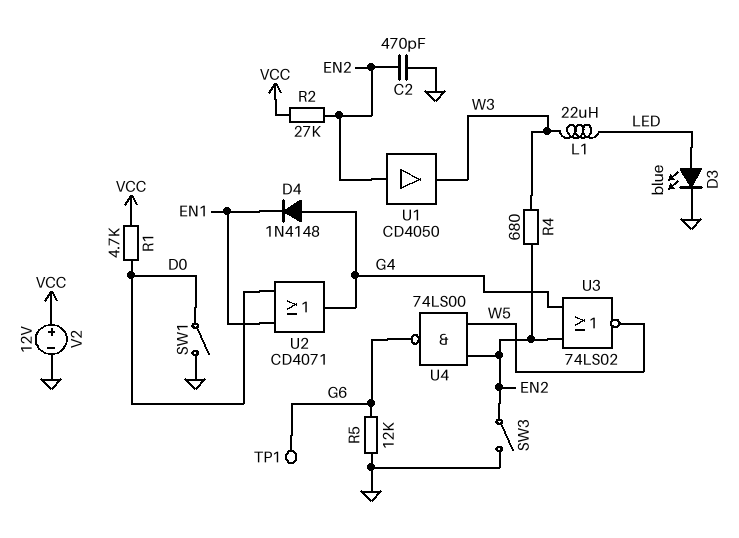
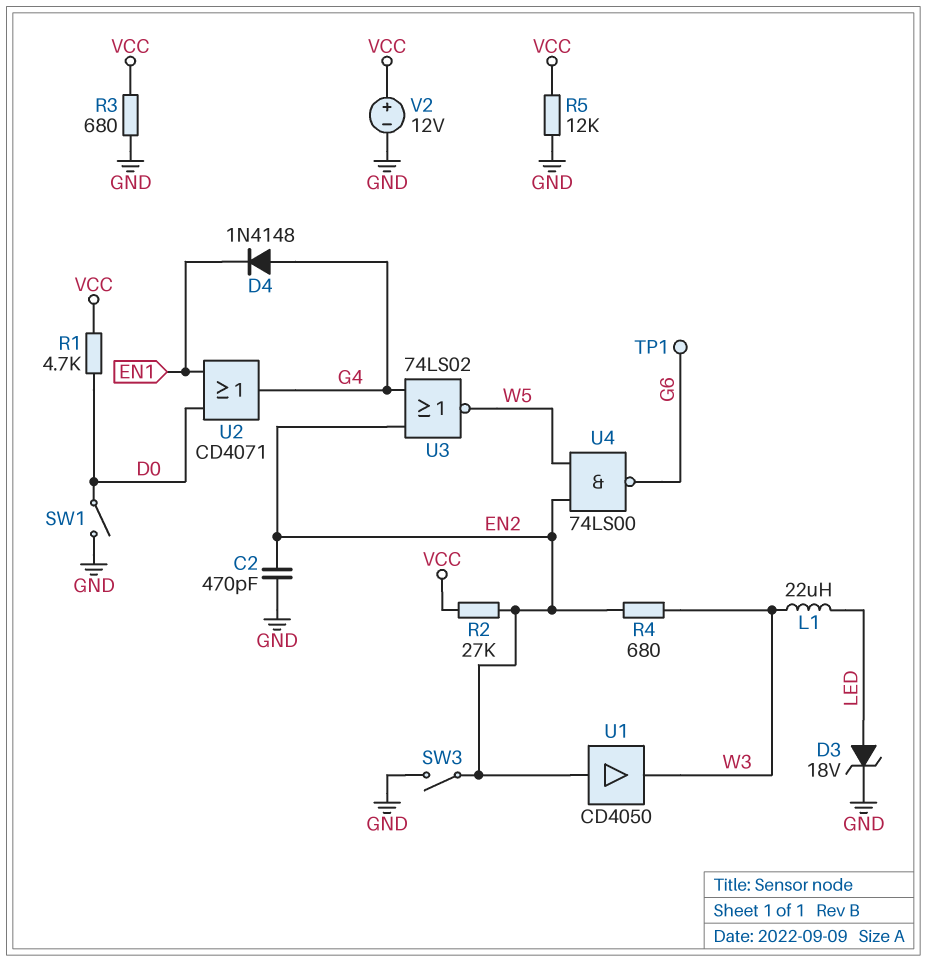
D3: LED blue (A LED, K GND) -> zener 18V (A LED, K GND)
R3: none -> 680 (GND, VCC)
R5: 12k (G6, GND) -> 12k (GND, VCC)

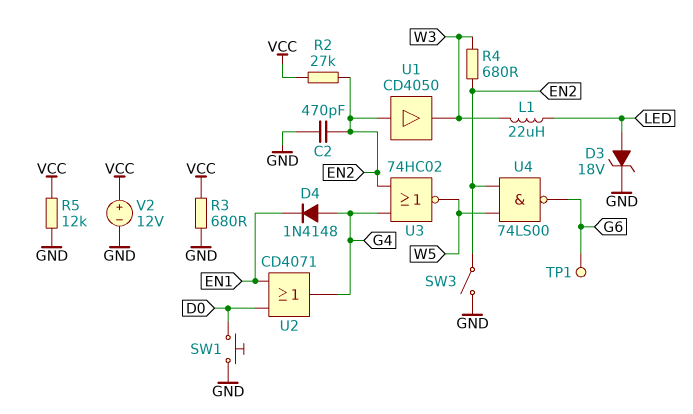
R1: 4.7k (D0, VCC) -> none
SW1: switch (D0, GND) -> button (D0, GND)
U3: NOR 74LS02 (in EN2, in G4, out W5) -> NOR 74HC02 (in EN2, in G4, out W5)

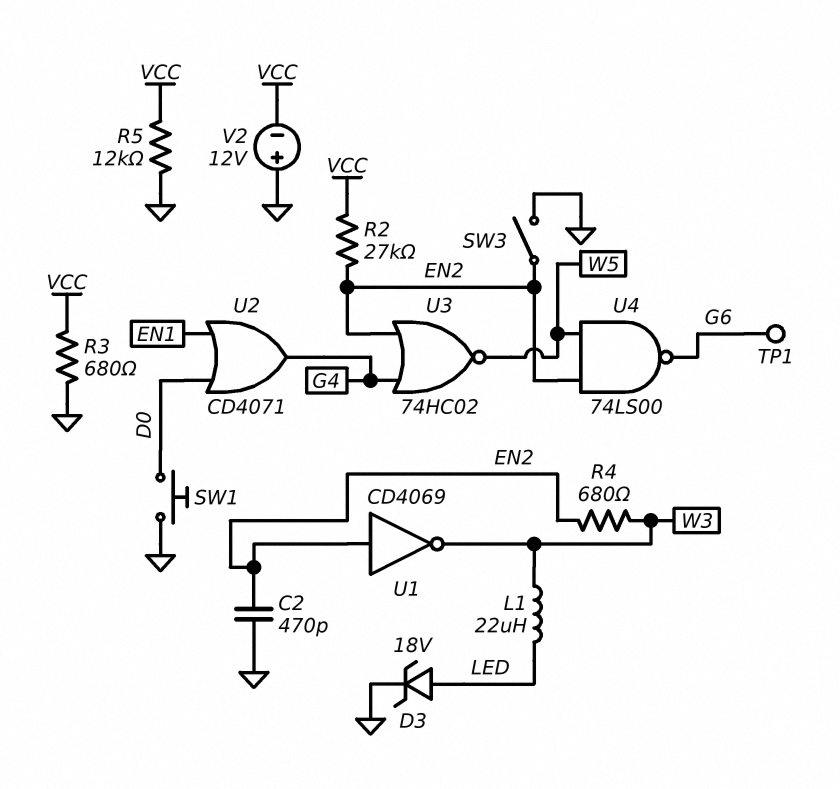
D4: diode 1N4148 (A G4, K EN1) -> none
U1: buffer CD4050 (in EN2, out W3) -> NOT CD4069 (in EN2, out W3)
V2: 12V (plus VCC, minus GND) -> 12V (plus GND, minus VCC)

